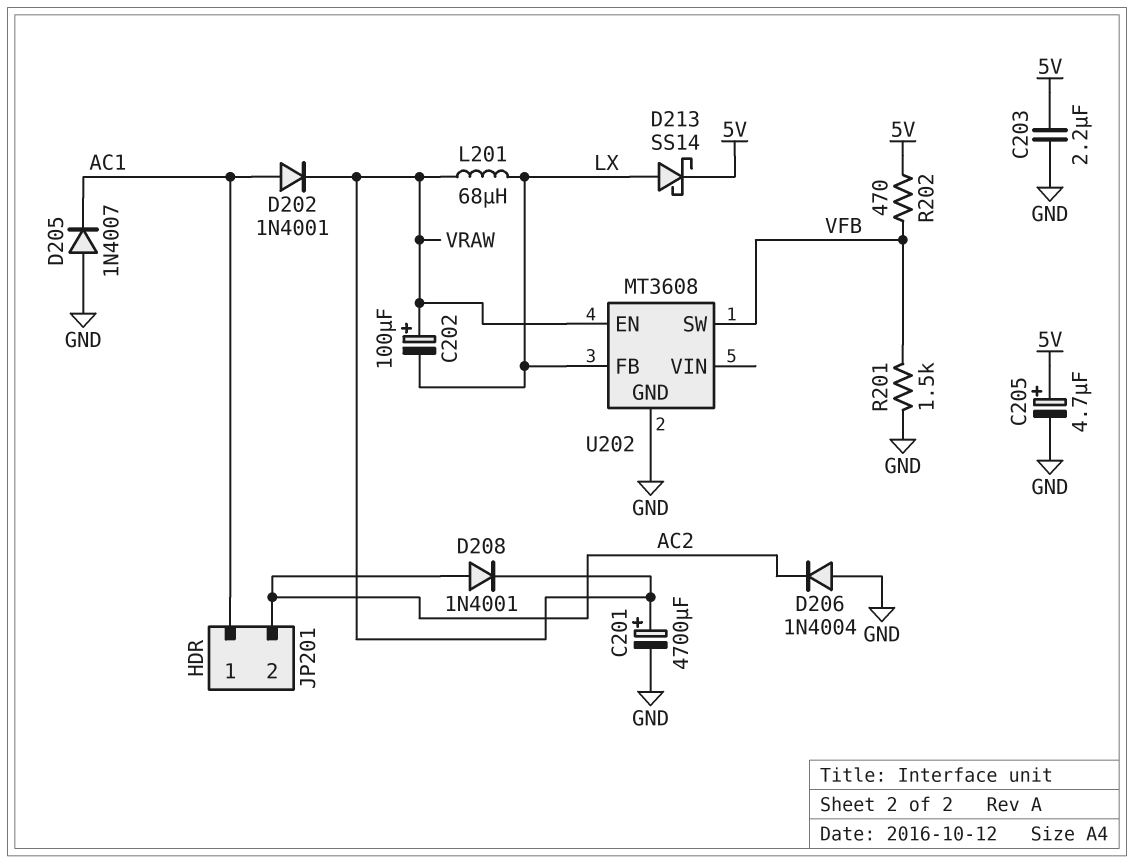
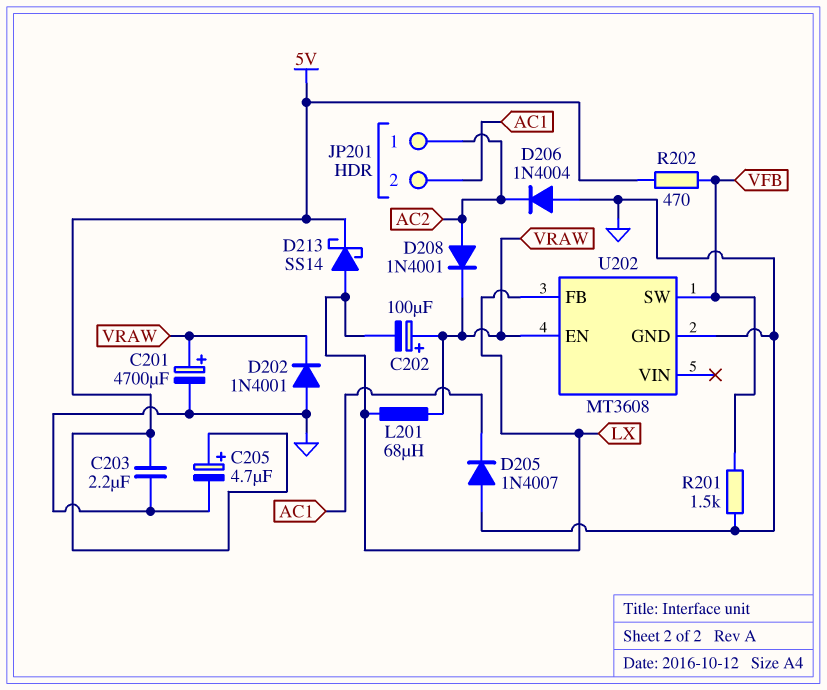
D202: diode 1N4001 (A AC1, K VRAW) -> diode 1N4001 (A GND, K VRAW)
JP201 pin 1: AC1 -> AC2
JP201 pin 2: AC2 -> AC1

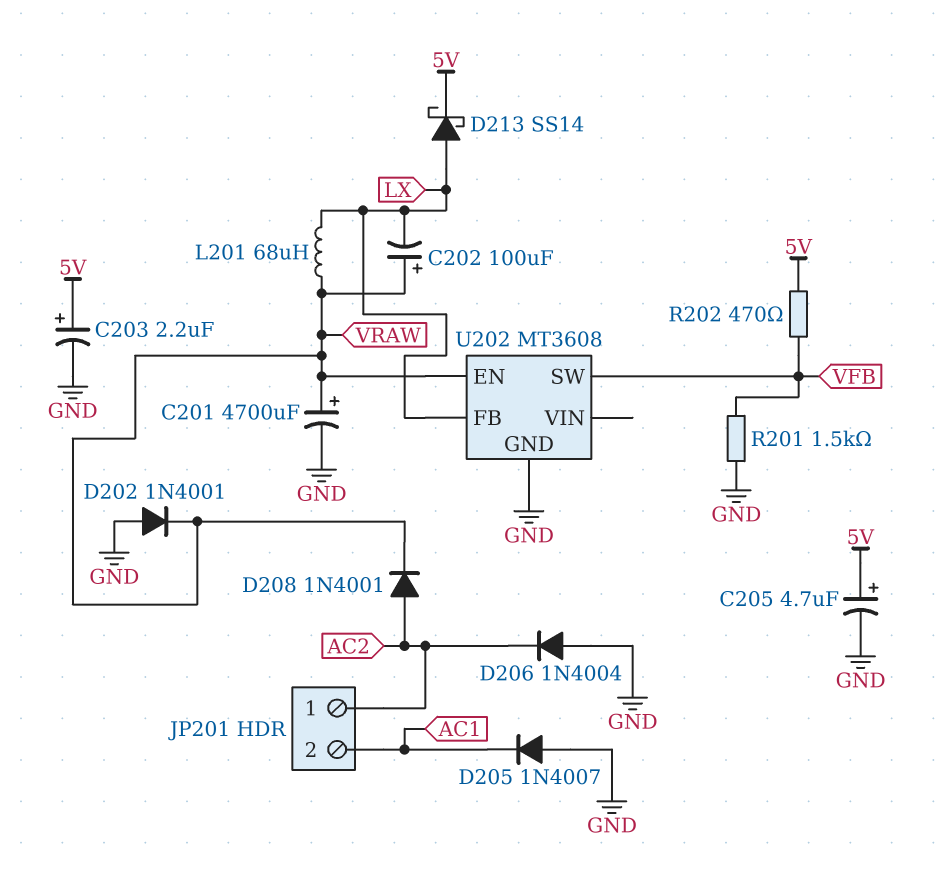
C203: 2.2uF (5V, GND) -> 2.2uF (plus 5V, minus GND)

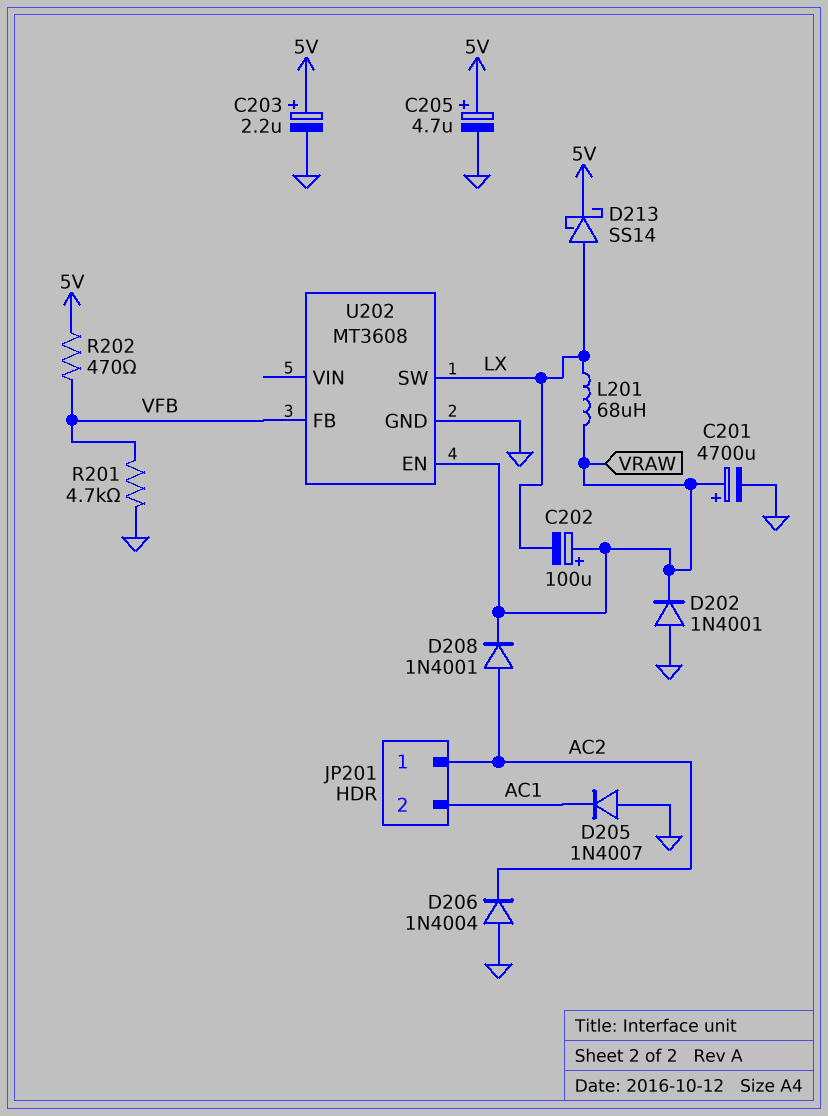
R201: 1.5k (GND, VFB) -> 4.7k (GND, VFB)
U202 pin FB: LX -> VFB
U202 pin SW: VFB -> LX

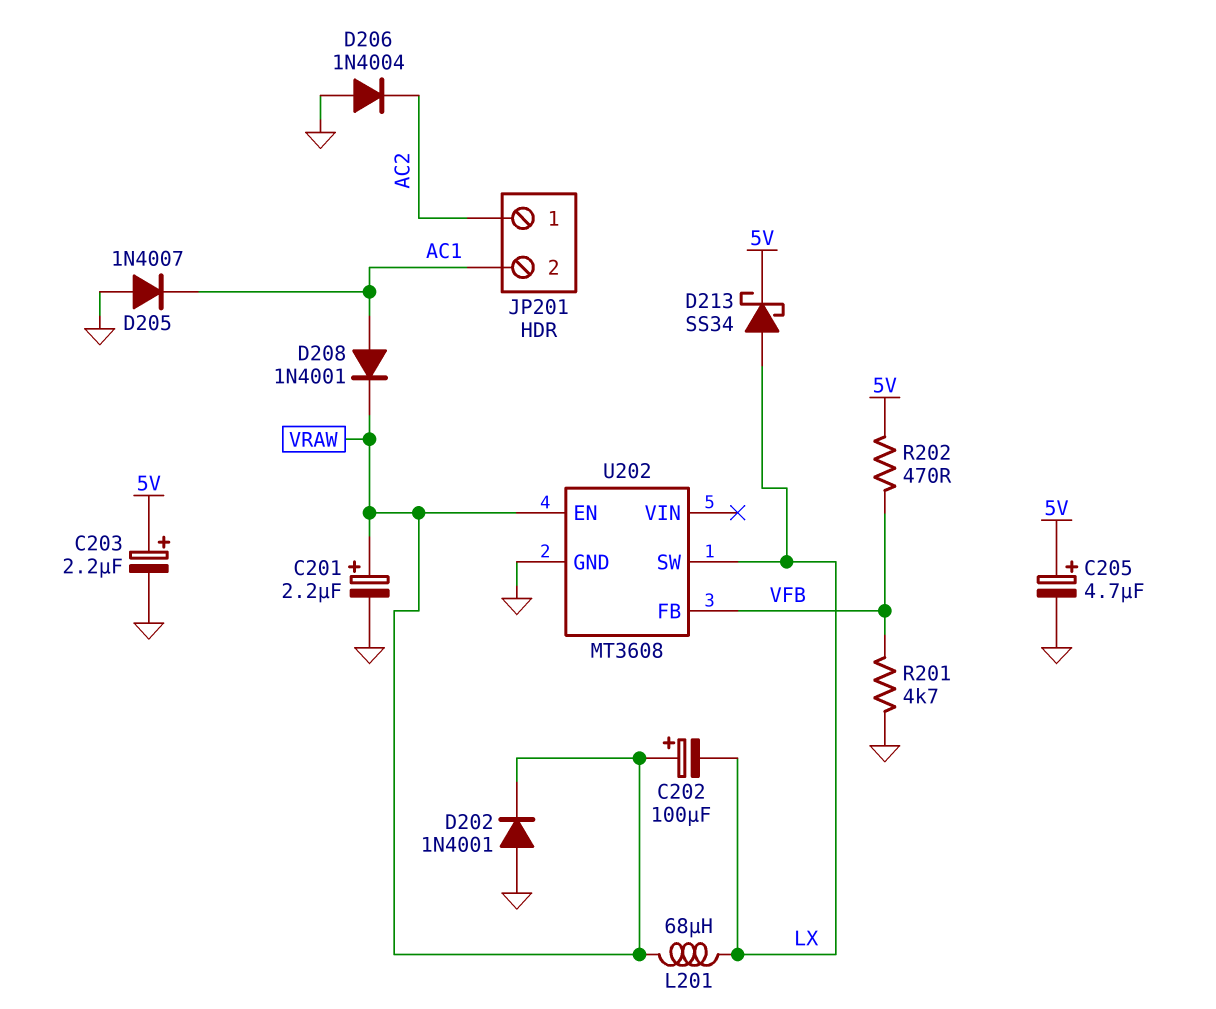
C201: 4700uF (plus VRAW, minus GND) -> 2.2uF (plus VRAW, minus GND)
D208: diode 1N4001 (A AC2, K VRAW) -> diode 1N4001 (A AC1, K VRAW)
D213: schottky SS14 (A LX, K 5V) -> schottky SS34 (A LX, K 5V)

